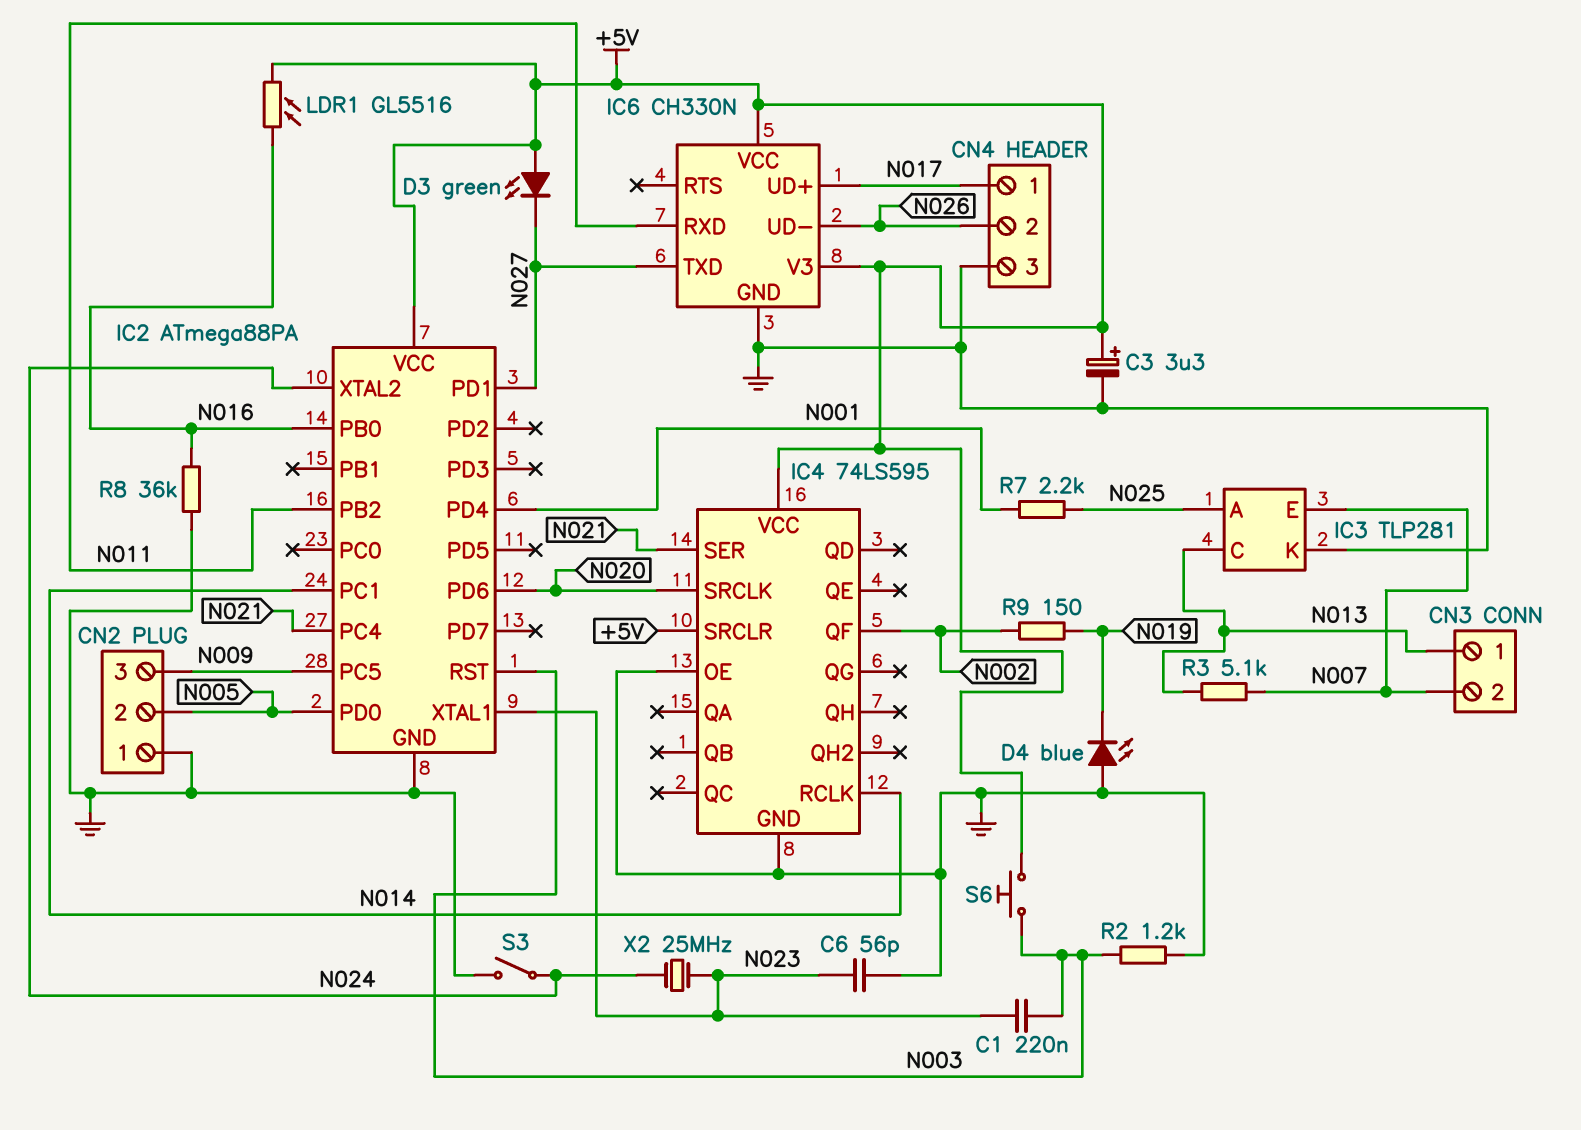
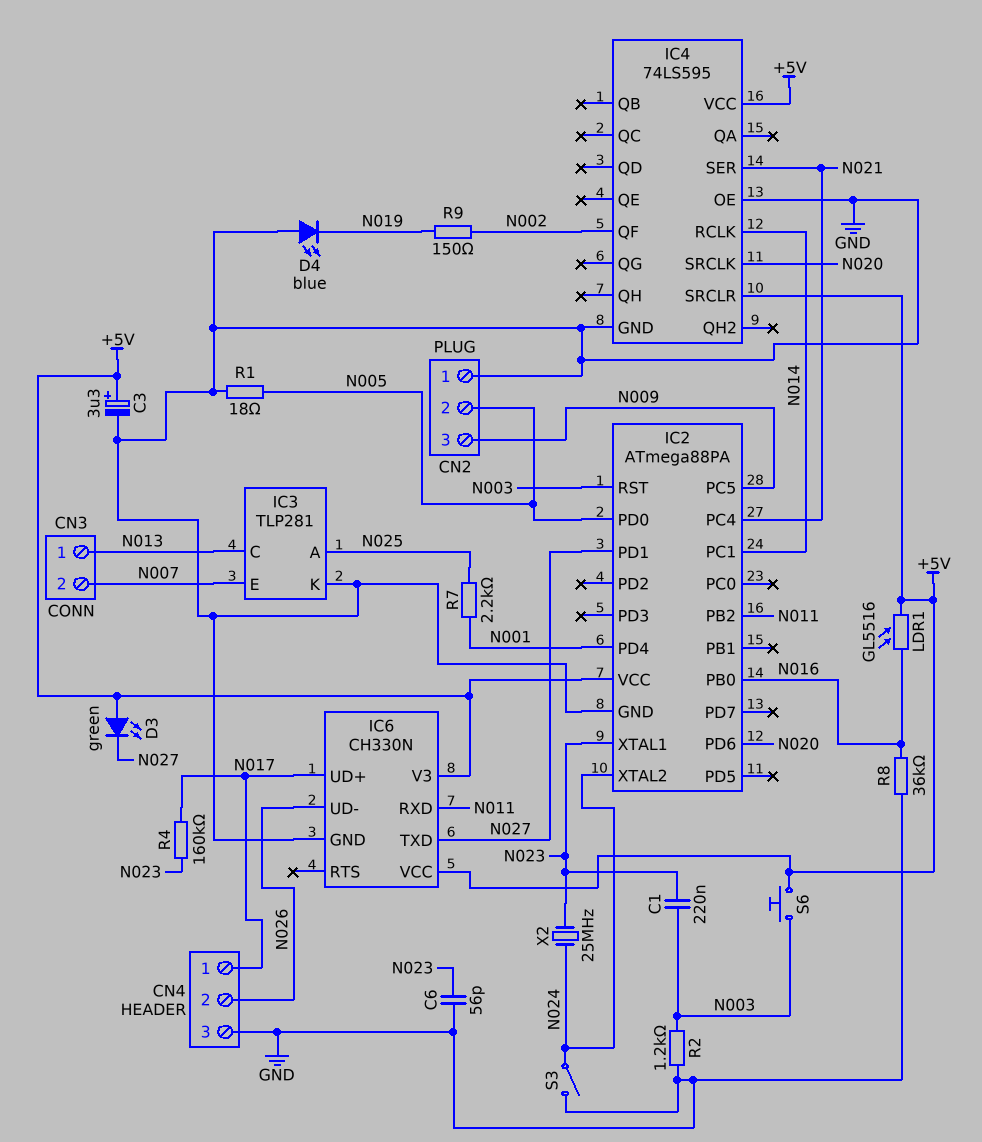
R1: none -> 18 (GND, N005)
R3: 5.1k (N007, N013) -> none
R4: none -> 160k (N017, N023)

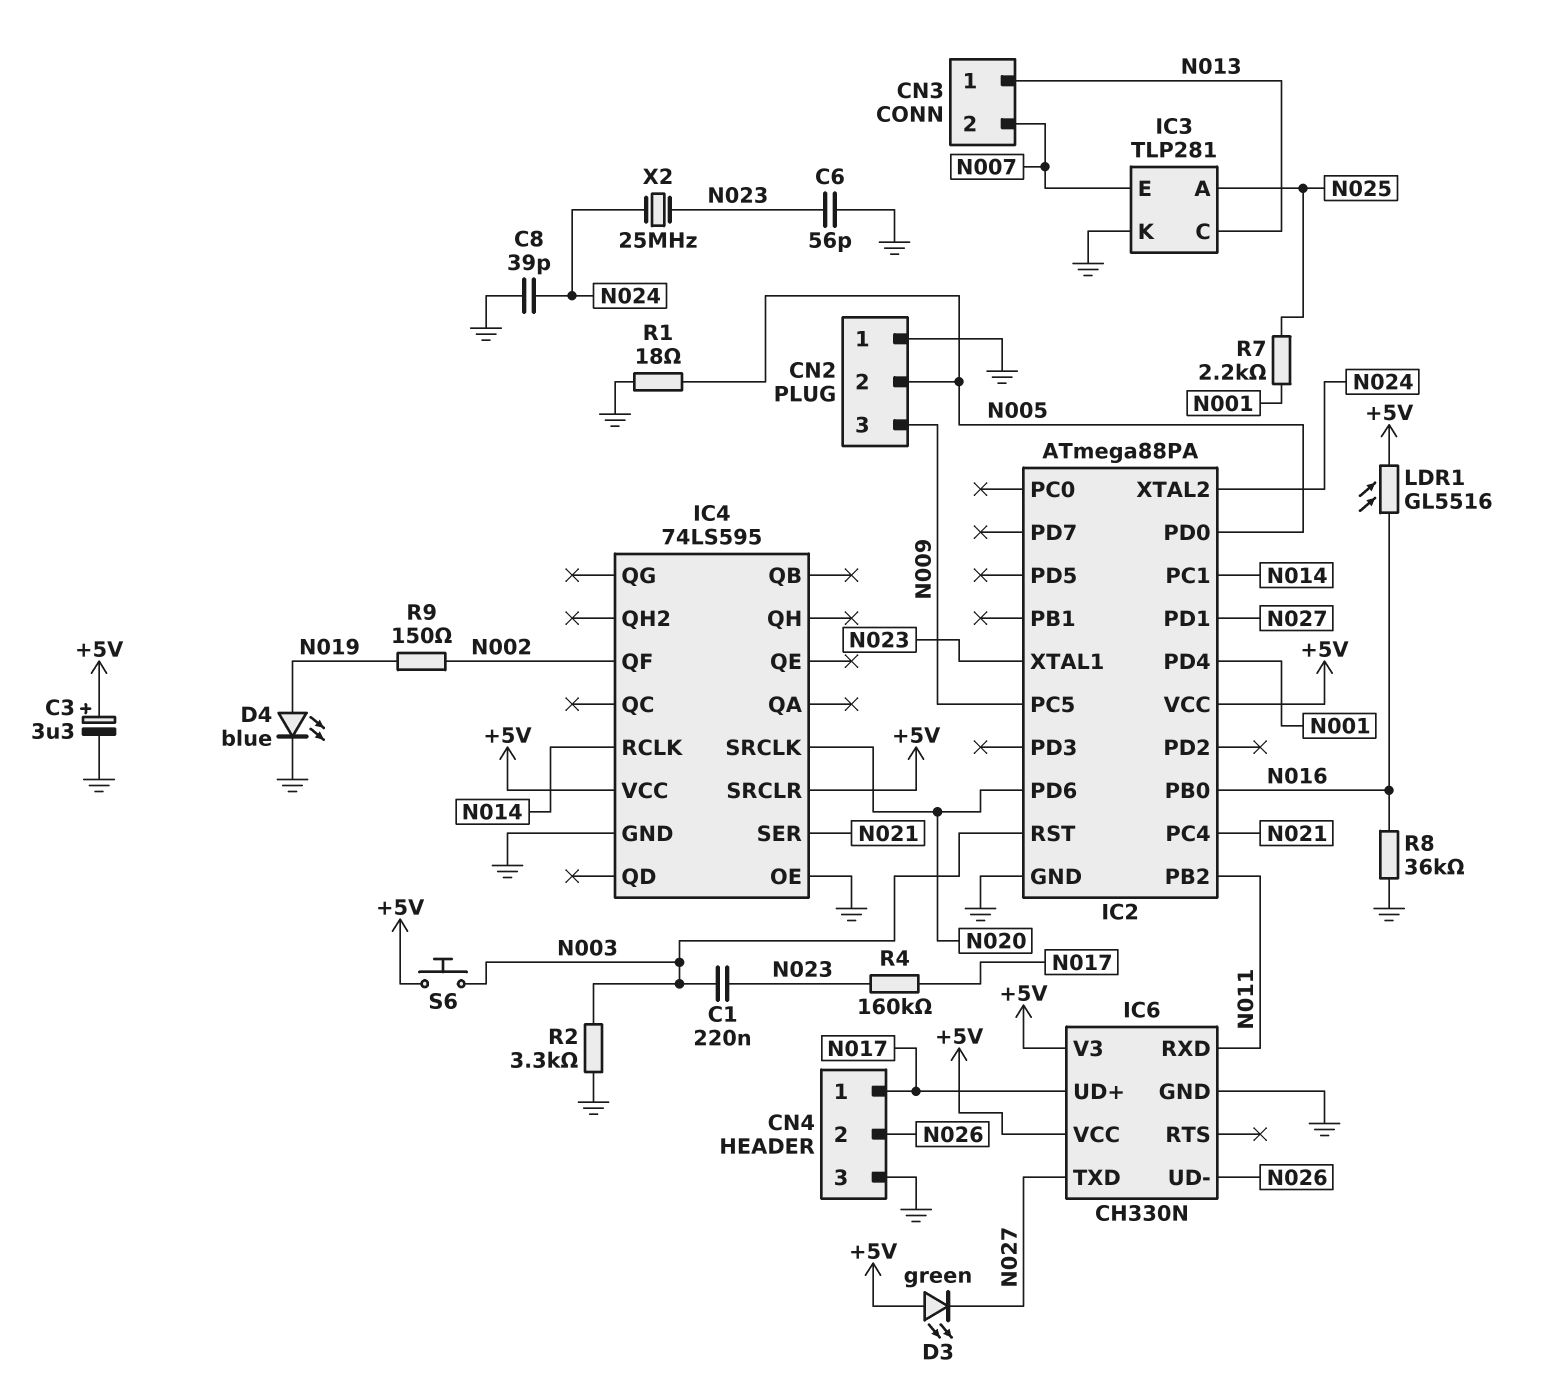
C8: none -> 39pF (GND, N024)
D4: LED blue (A GND, K N019) -> LED blue (A N019, K GND)
R2: 1.2k (GND, N003) -> 3.3k (GND, N003)
S3: switch (GND, N024) -> none

